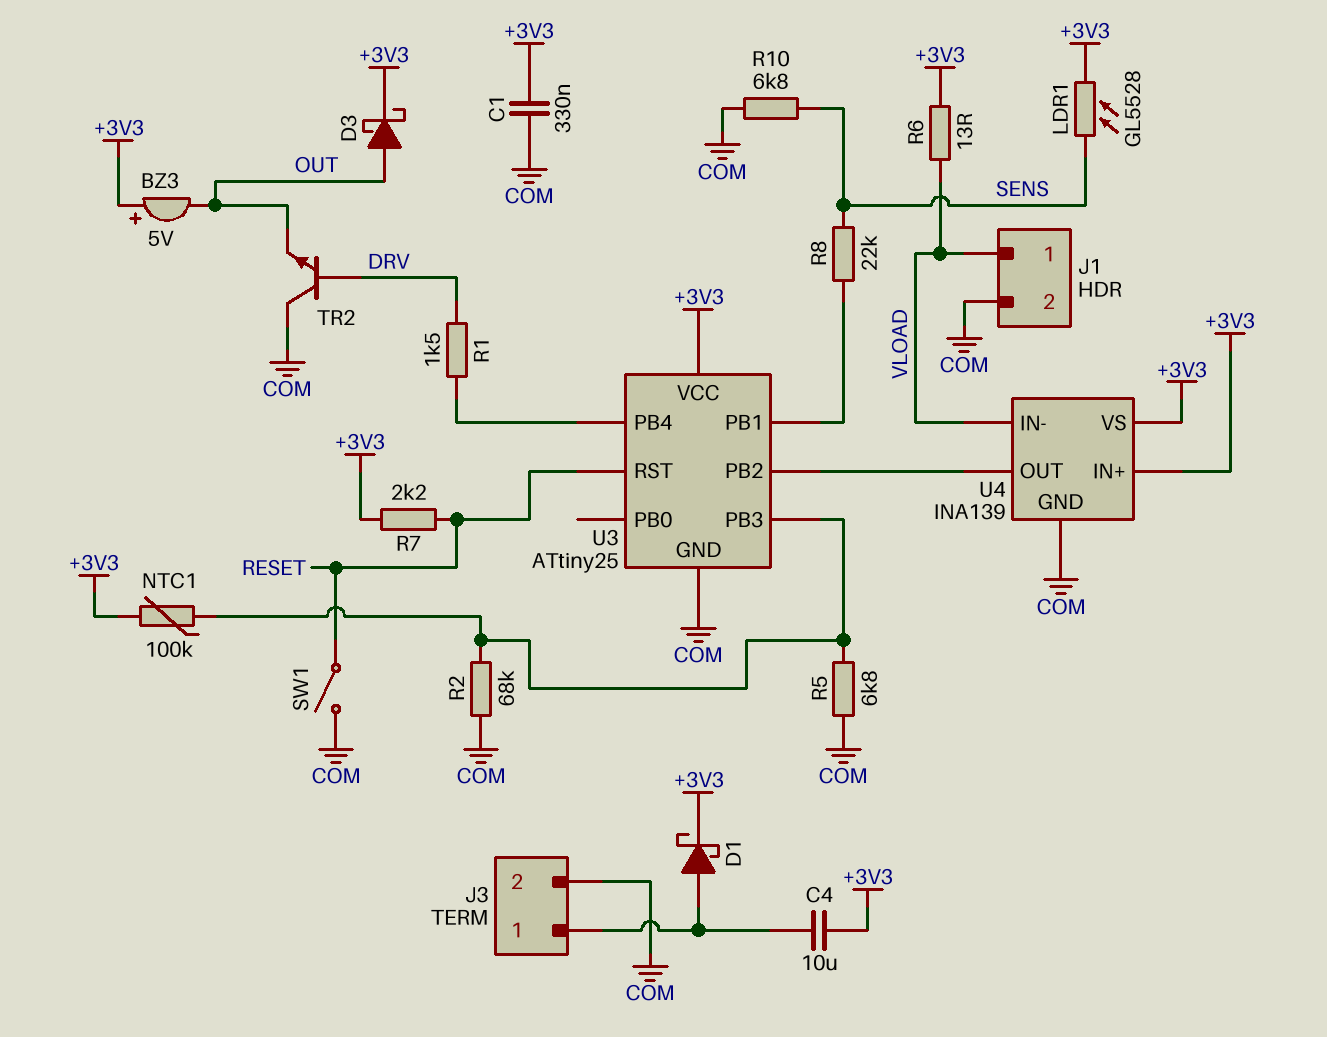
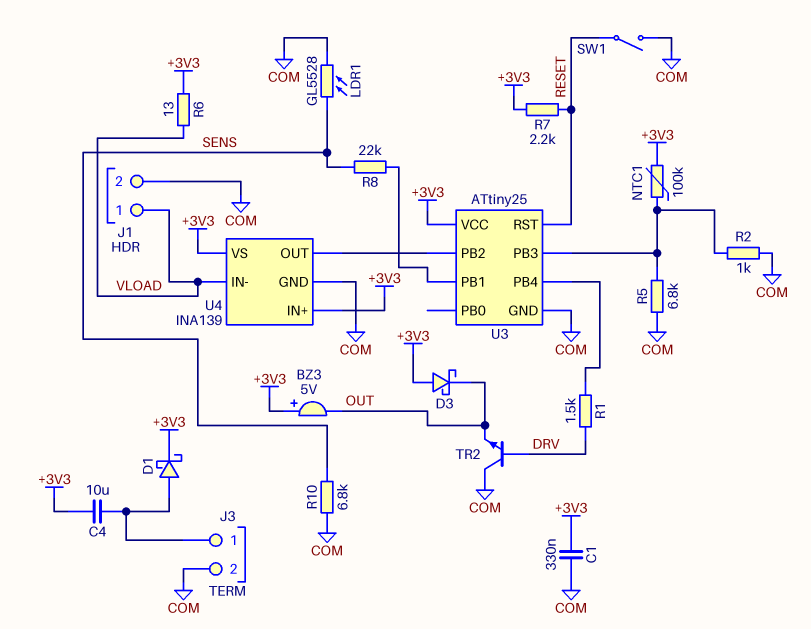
D3: schottky (A OUT, K +3V3) -> schottky (A +3V3, K OUT)
LDR1: GL5528 (+3V3, SENS) -> GL5528 (COM, SENS)
R2: 68k (COM, U3/PB3) -> 1k (COM, U3/PB3)

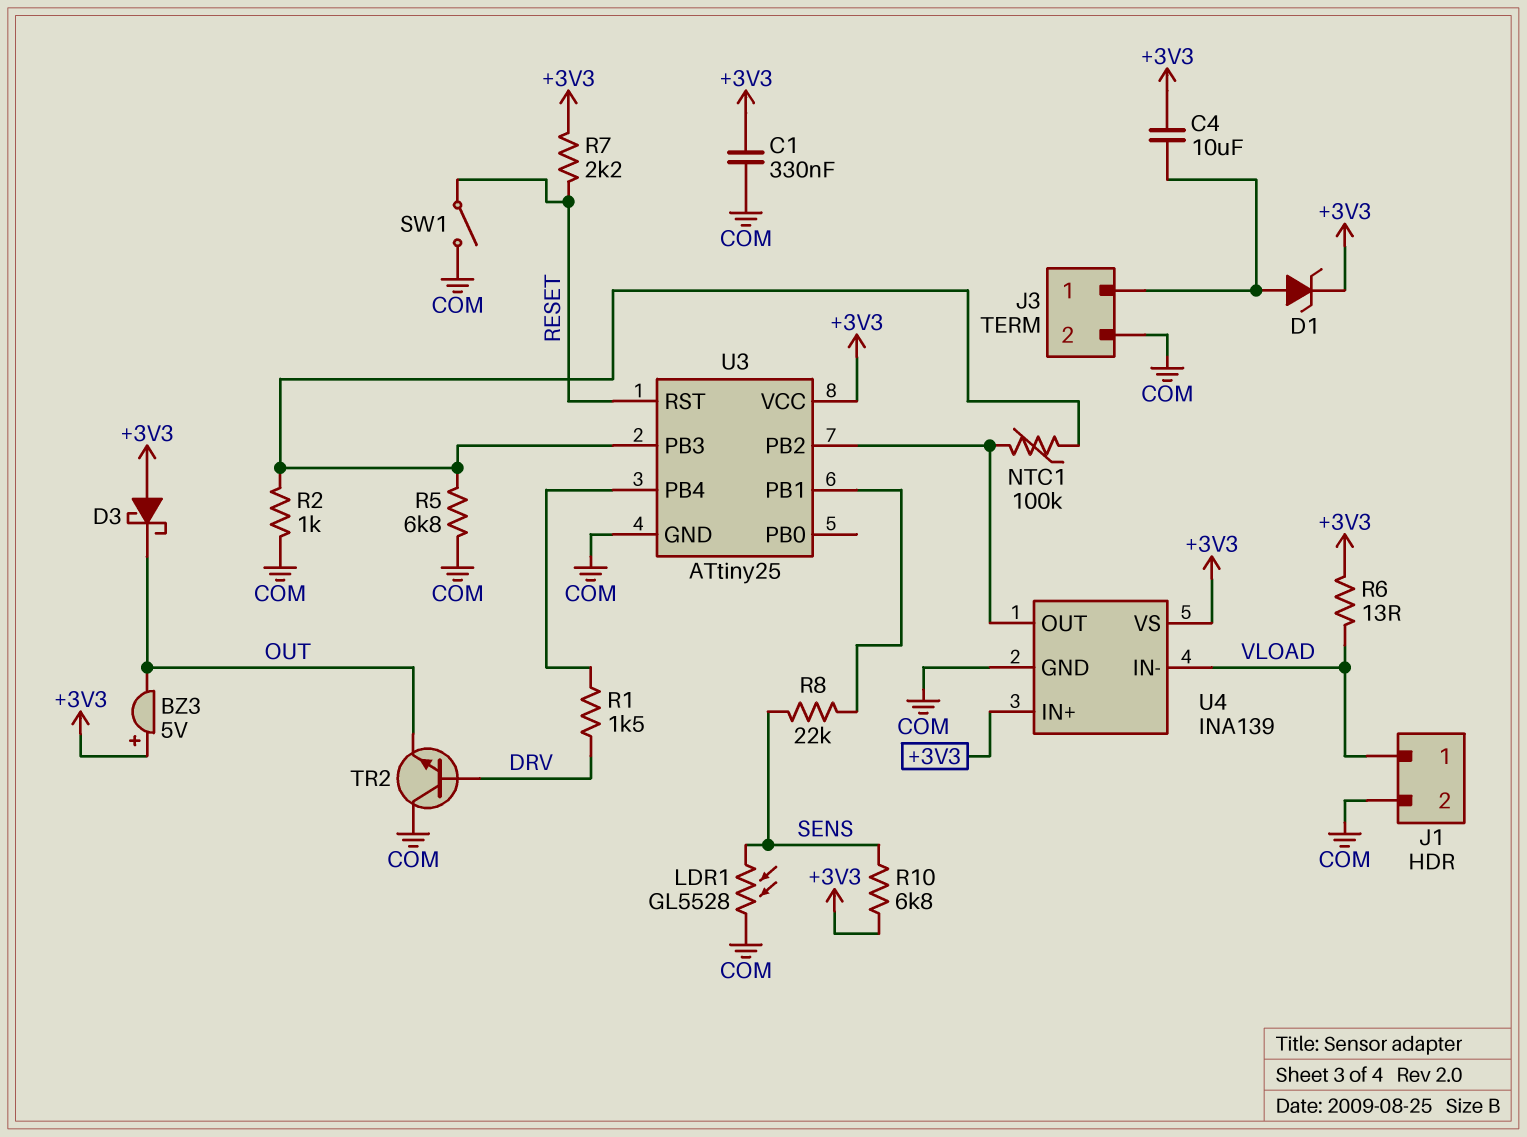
D1: schottky (A J3/1, K +3V3) -> zener (A J3/1, K +3V3)
NTC1: 100k (+3V3, U3/PB3) -> 100k (U3/PB2, U3/PB3)
R10: 6.8k (COM, SENS) -> 6.8k (+3V3, SENS)

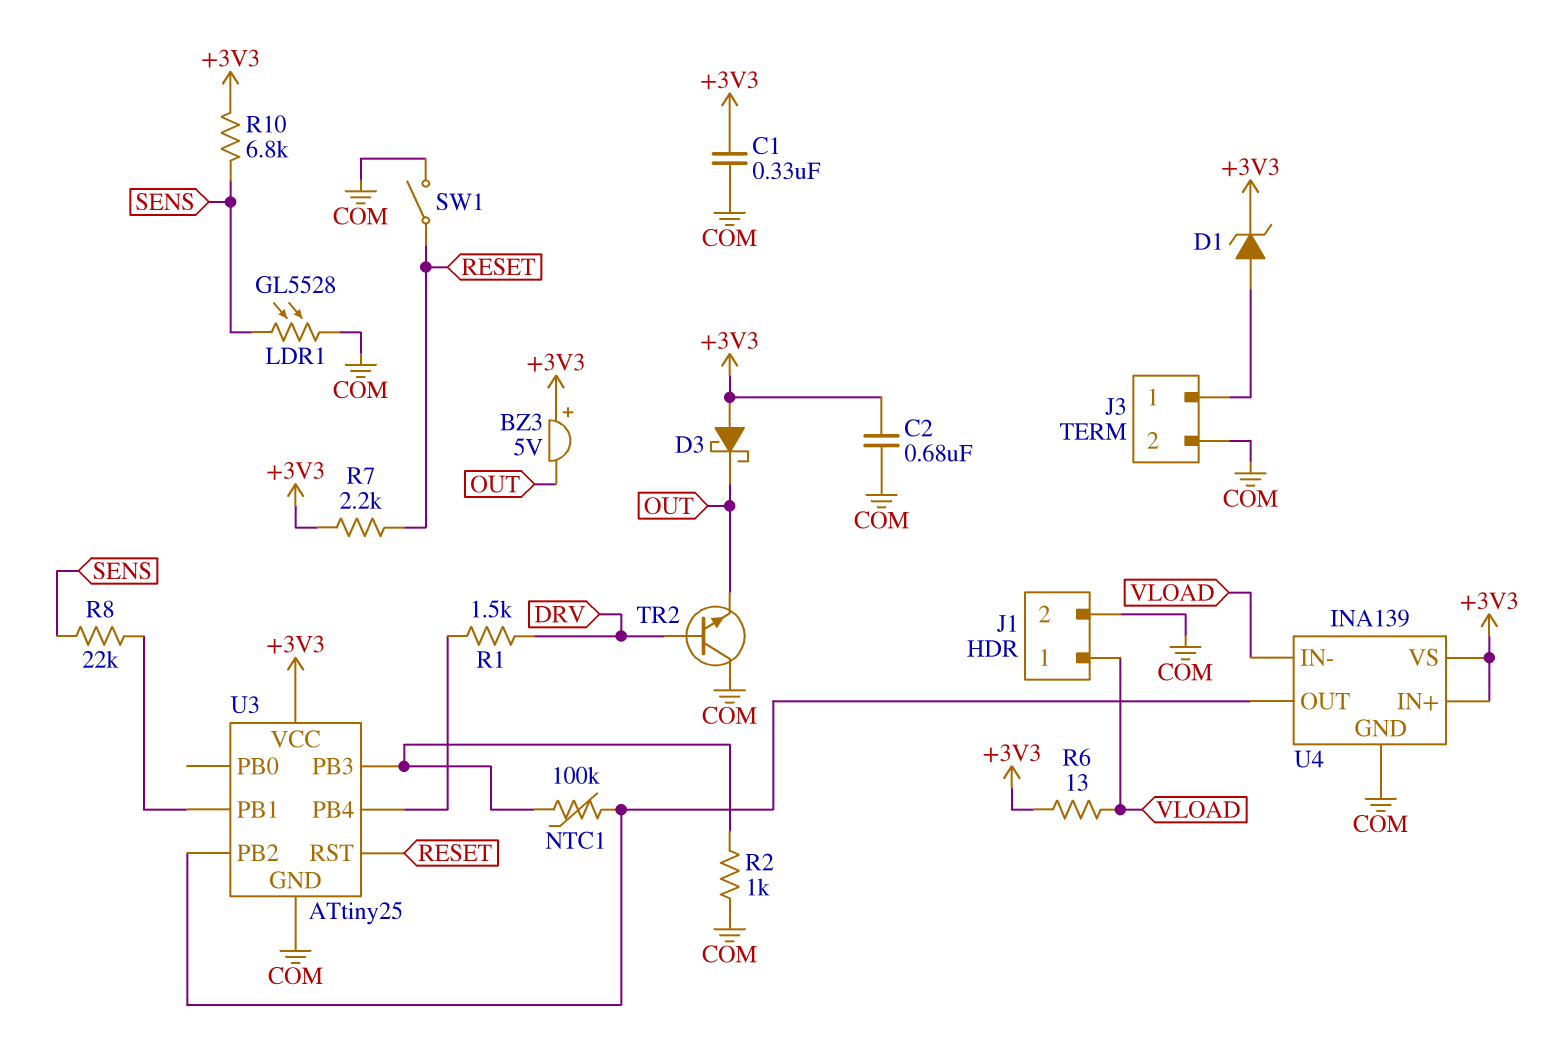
C2: none -> 680nF (+3V3, COM)
C4: 10uF (+3V3, J3/1) -> none
R5: 6.8k (COM, U3/PB3) -> none

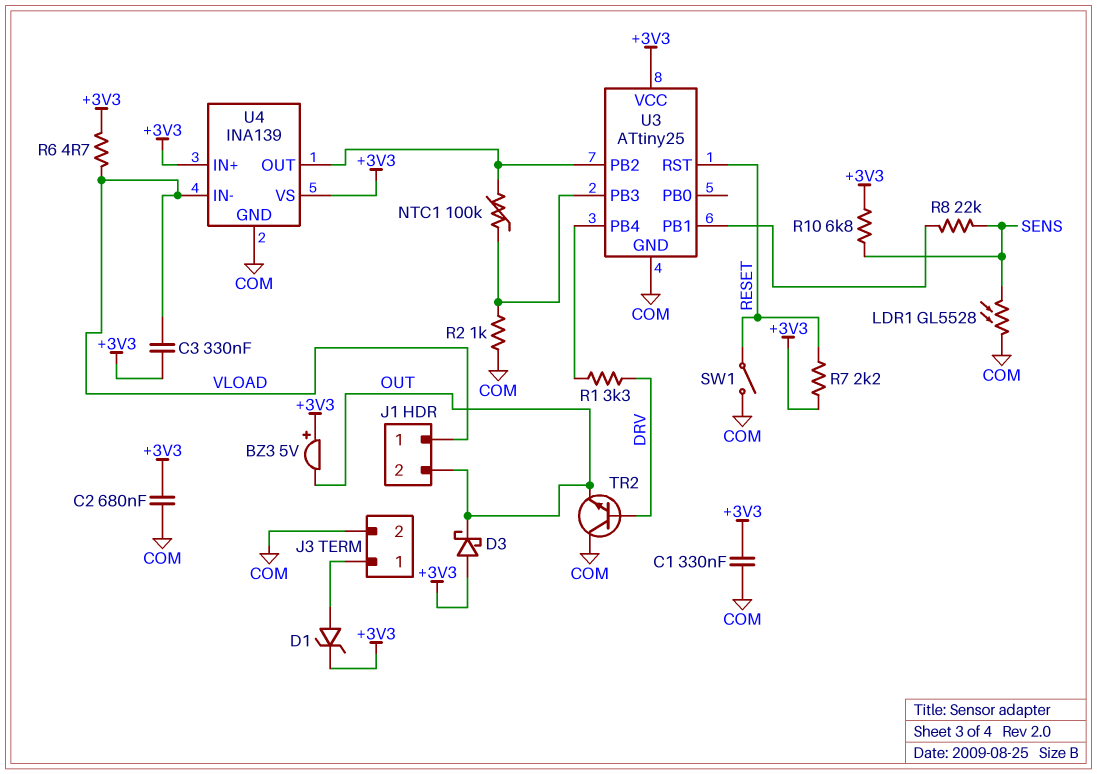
C3: none -> 330nF (+3V3, VLOAD)
J1 pin 2: COM -> OUT
R1: 1.5k (DRV, U3/PB4) -> 3.3k (DRV, U3/PB4)
R6: 13 (+3V3, VLOAD) -> 4.7 (+3V3, VLOAD)

